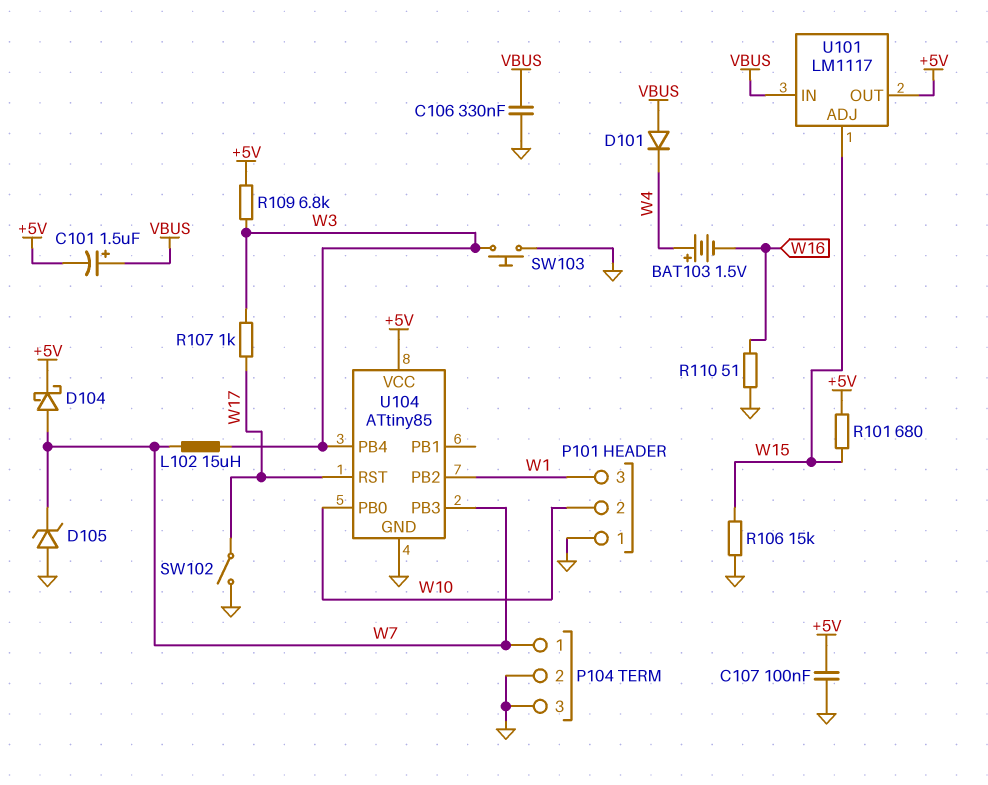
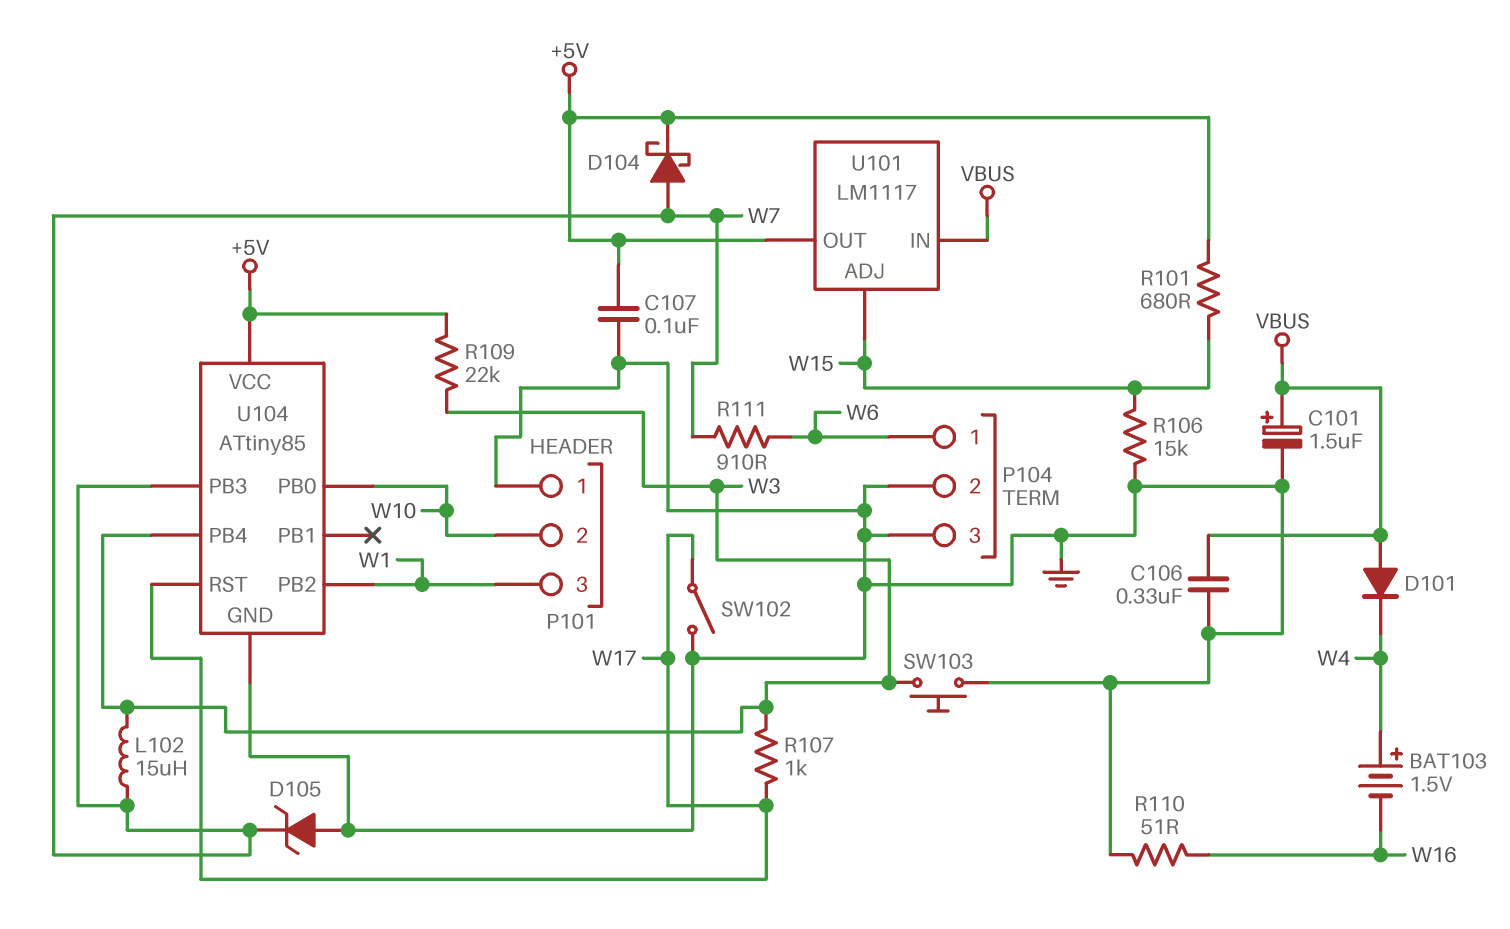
C101: 1.5uF (plus VBUS, minus +5V) -> 1.5uF (plus VBUS, minus GND)
P104 pin 1: W7 -> W6
R109: 6.8k (+5V, W3) -> 22k (+5V, W3)
R111: none -> 910 (W6, W7)

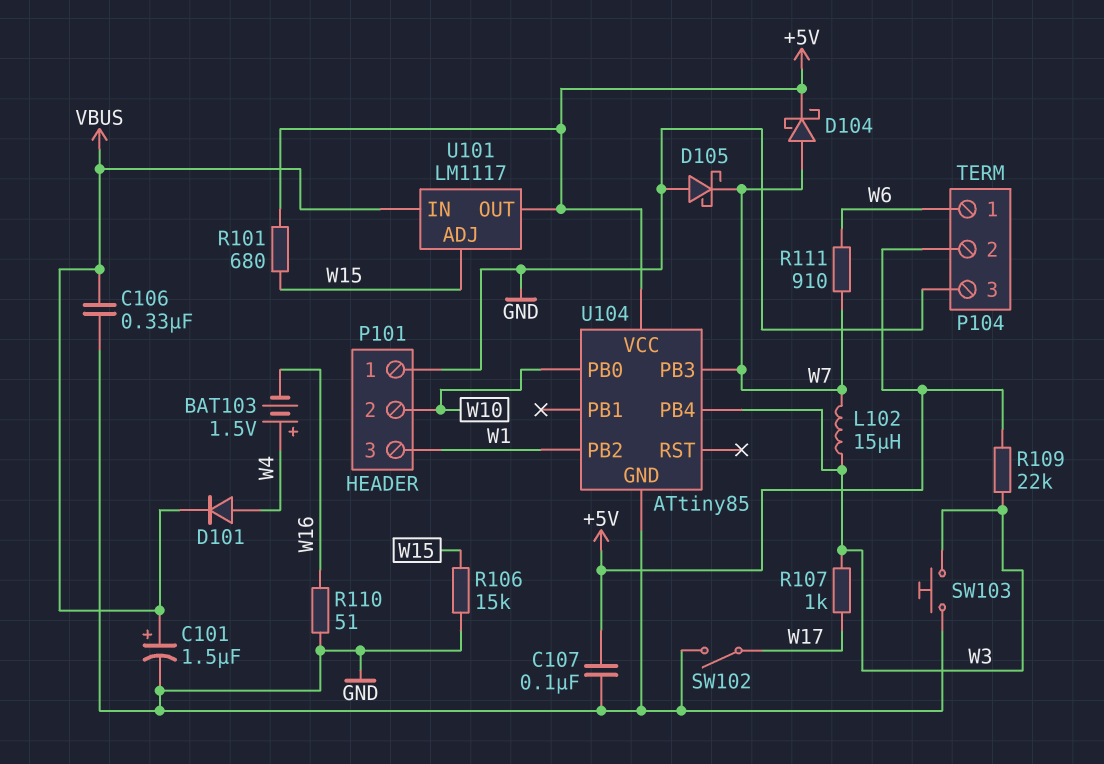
D101: diode (A VBUS, K W4) -> diode (A W4, K VBUS)
D105: zener (A GND, K W7) -> schottky (A GND, K W7)
P104 pin 2: GND -> +5V
U104 pin RST: W17 -> none

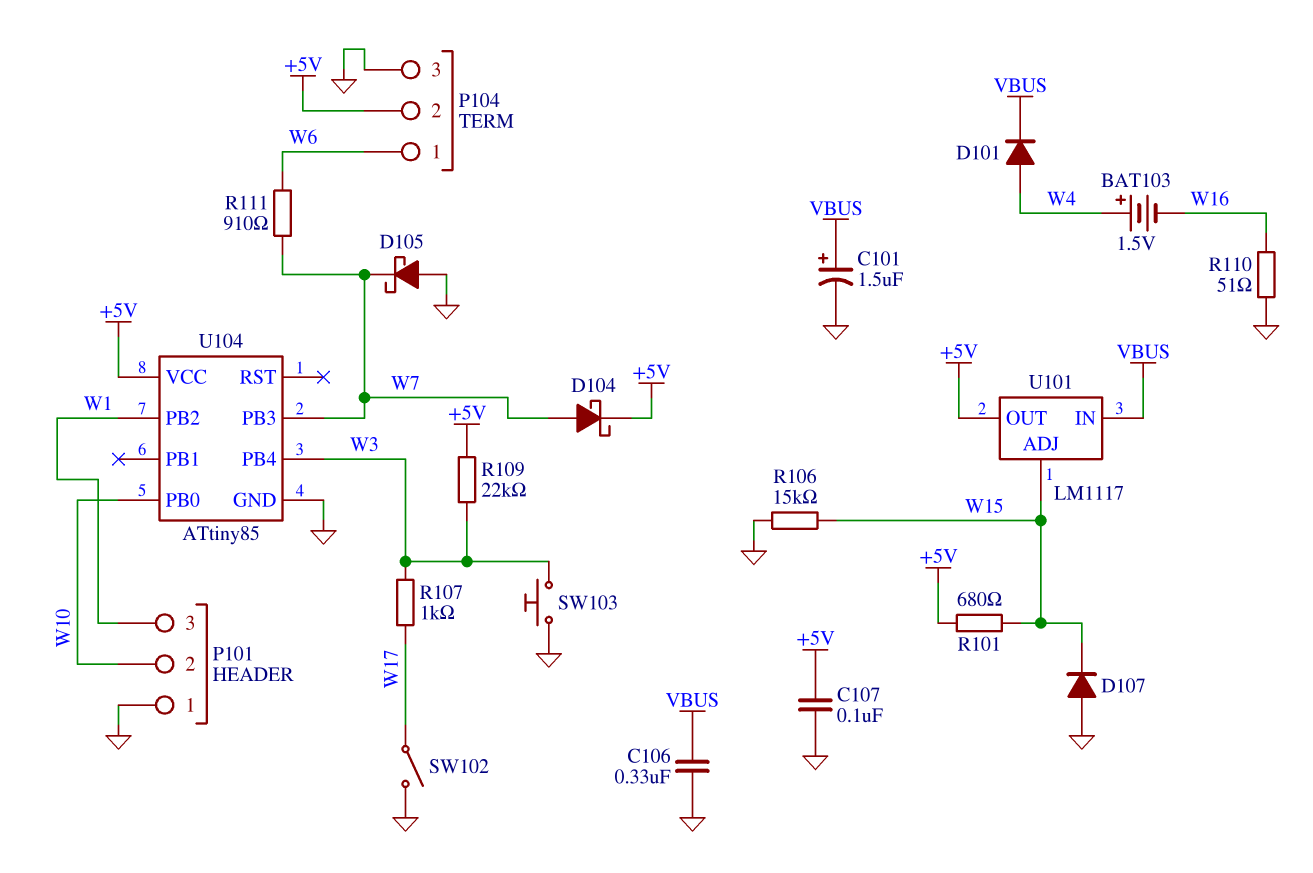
D107: none -> diode (A GND, K W15)
L102: 15uH (W3, W7) -> none

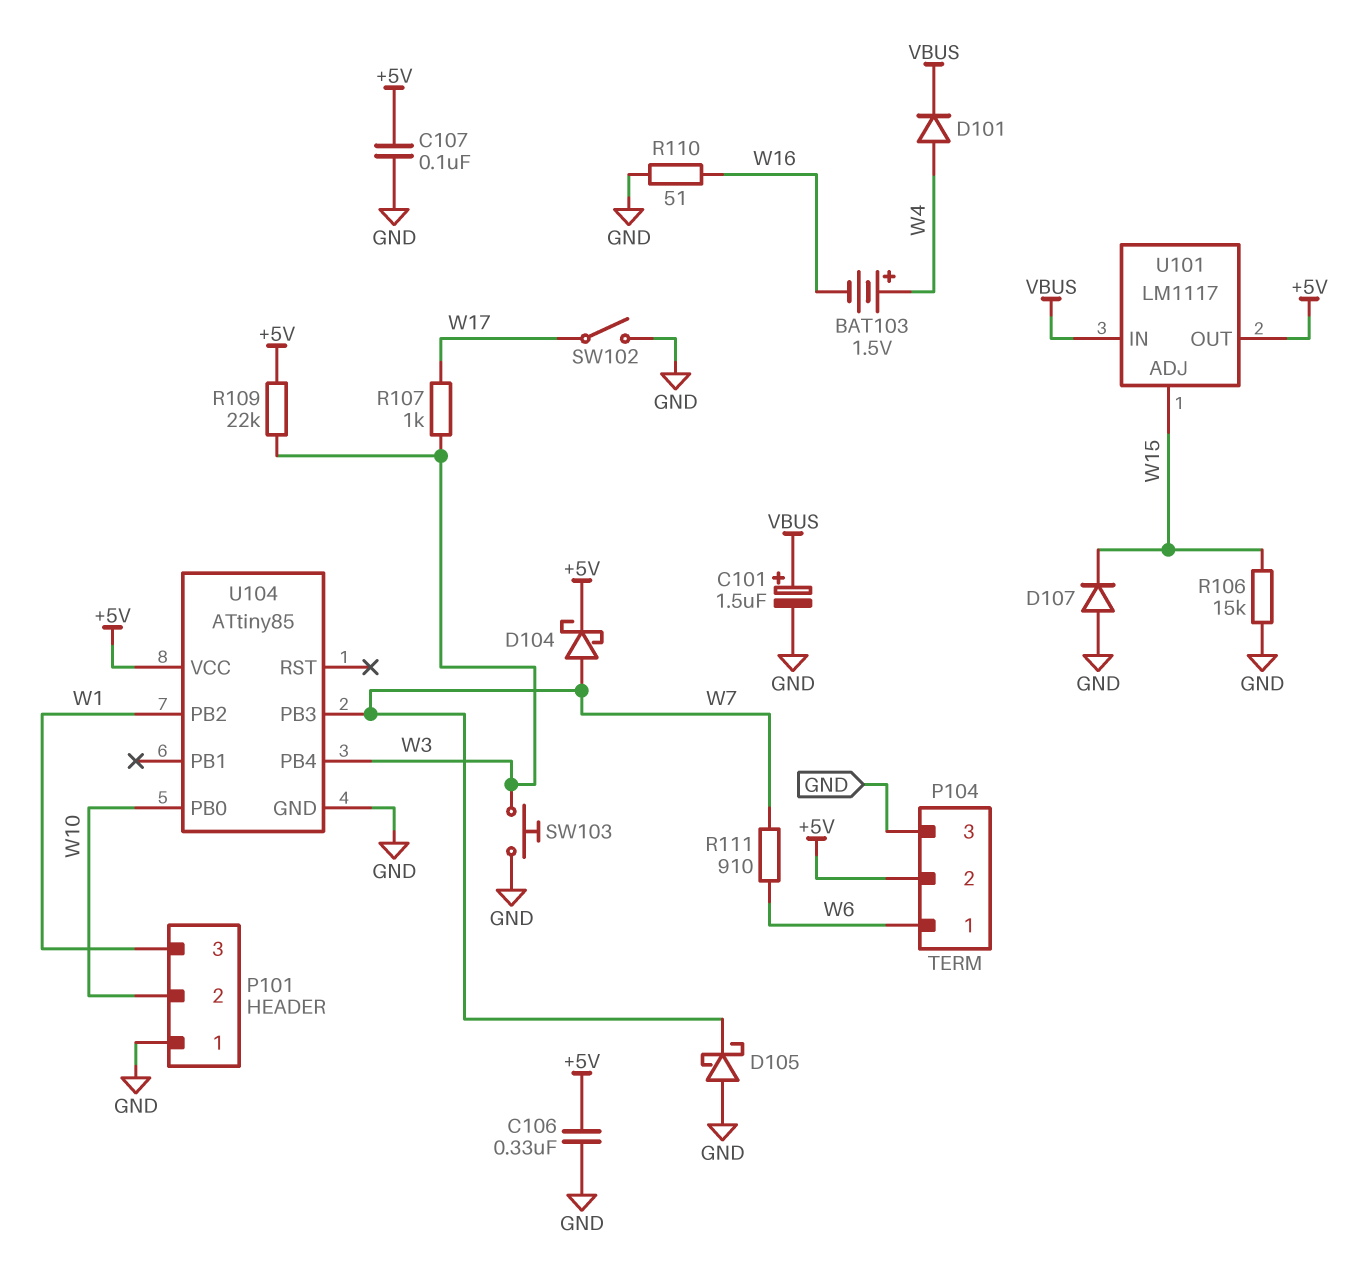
C106: 330nF (GND, VBUS) -> 330nF (+5V, GND)
R101: 680 (+5V, W15) -> none

